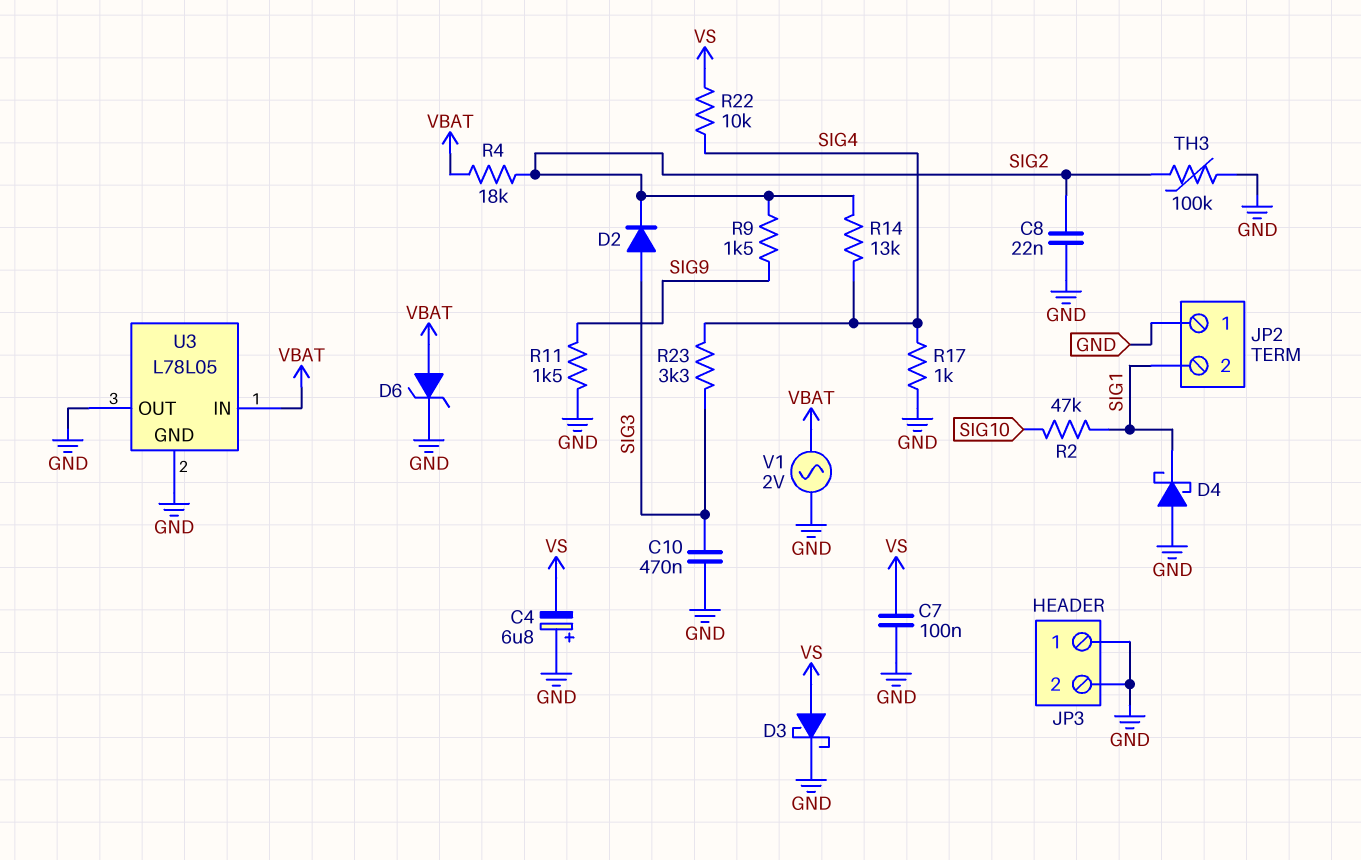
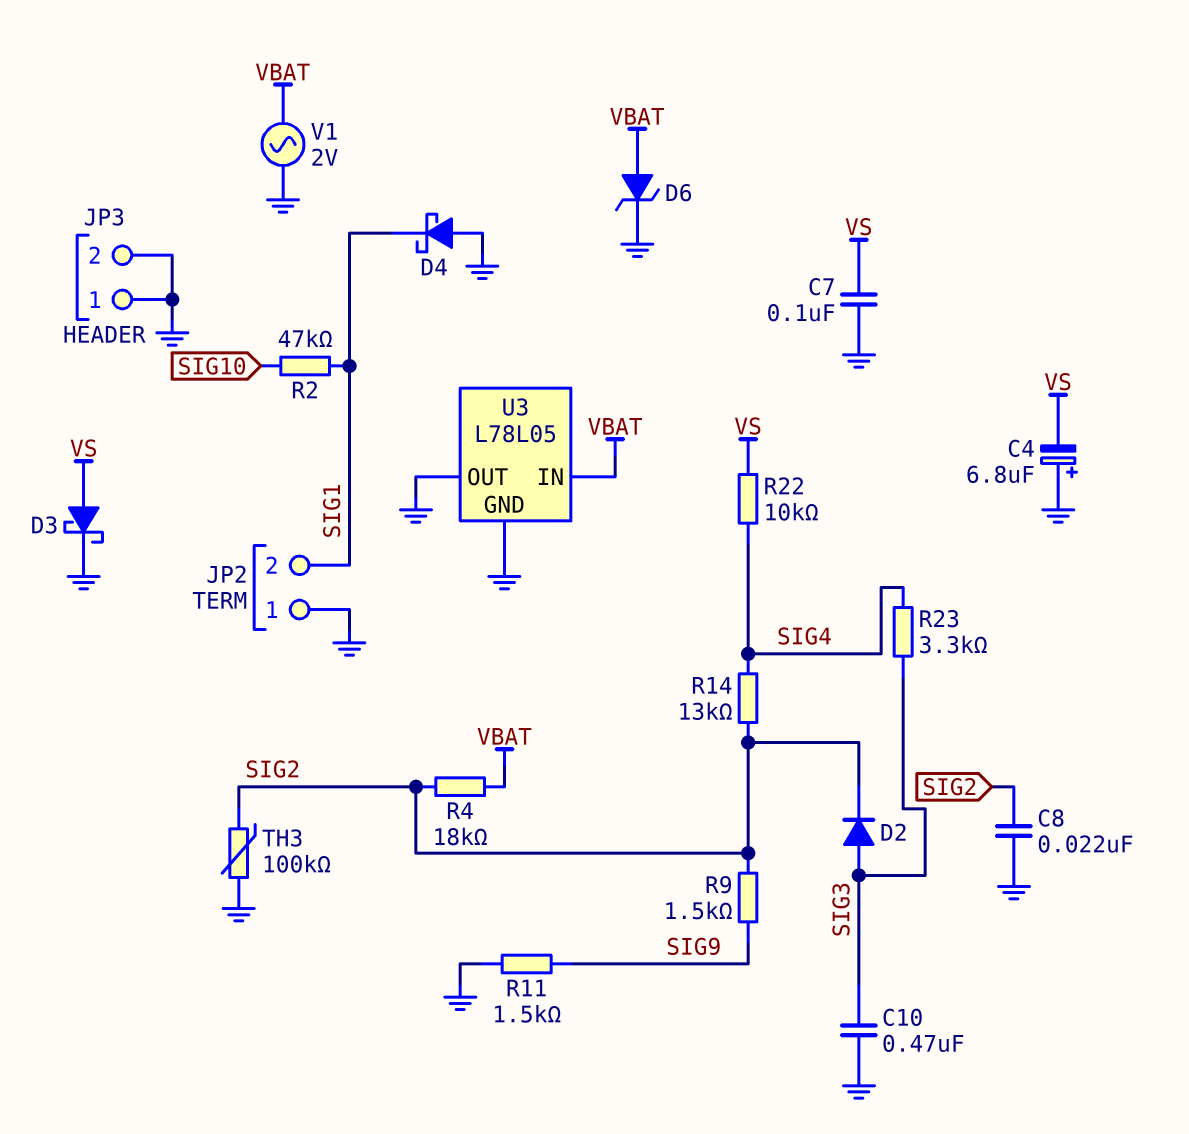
R17: 1k (GND, SIG4) -> none

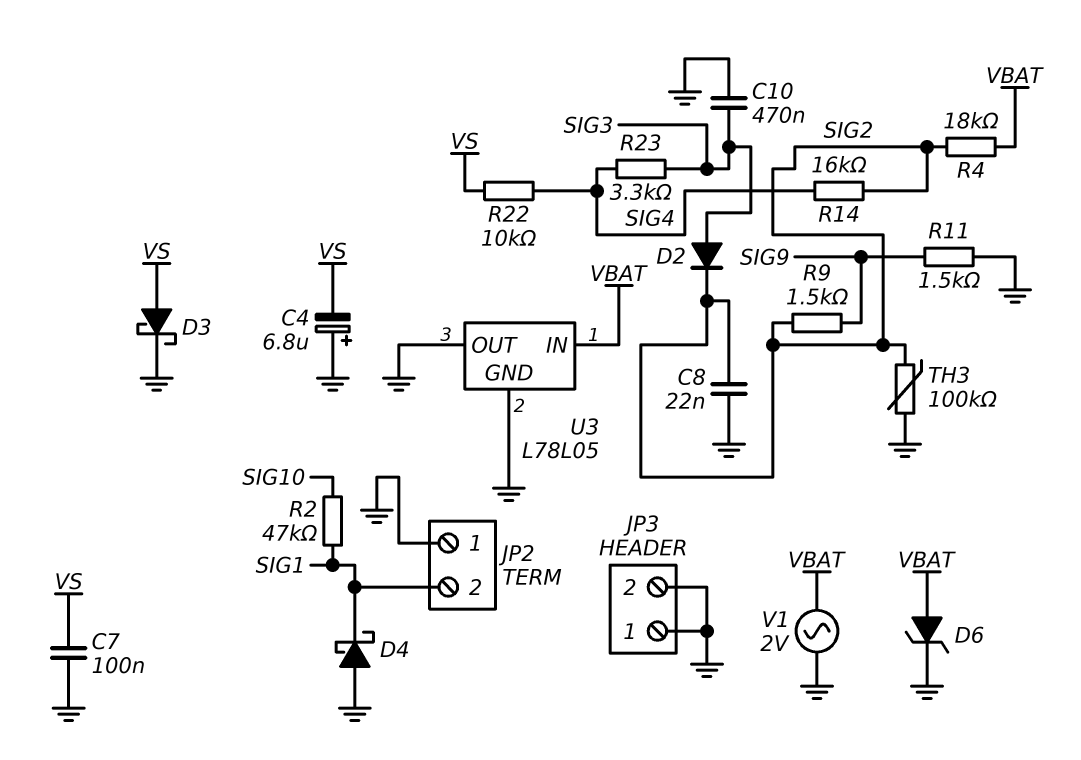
R14: 13k (SIG2, SIG4) -> 16k (SIG2, SIG4)

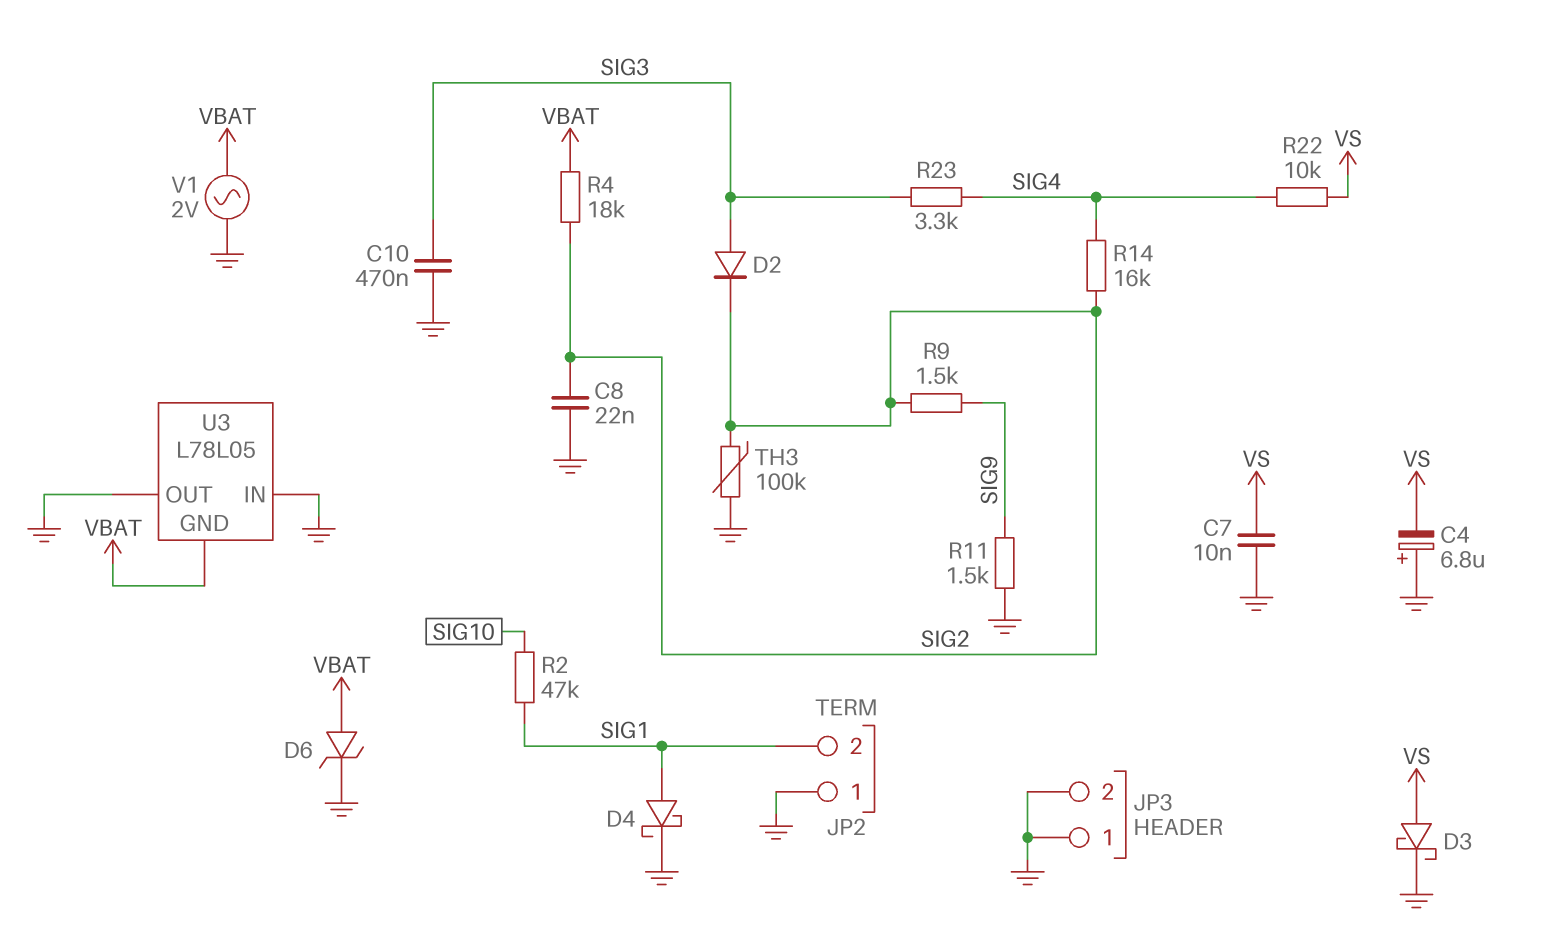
C7: 100nF (GND, VS) -> 10nF (GND, VS)
D4: schottky (A GND, K SIG1) -> schottky (A SIG1, K GND)
U3 pin GND: GND -> VBAT
U3 pin IN: VBAT -> GND

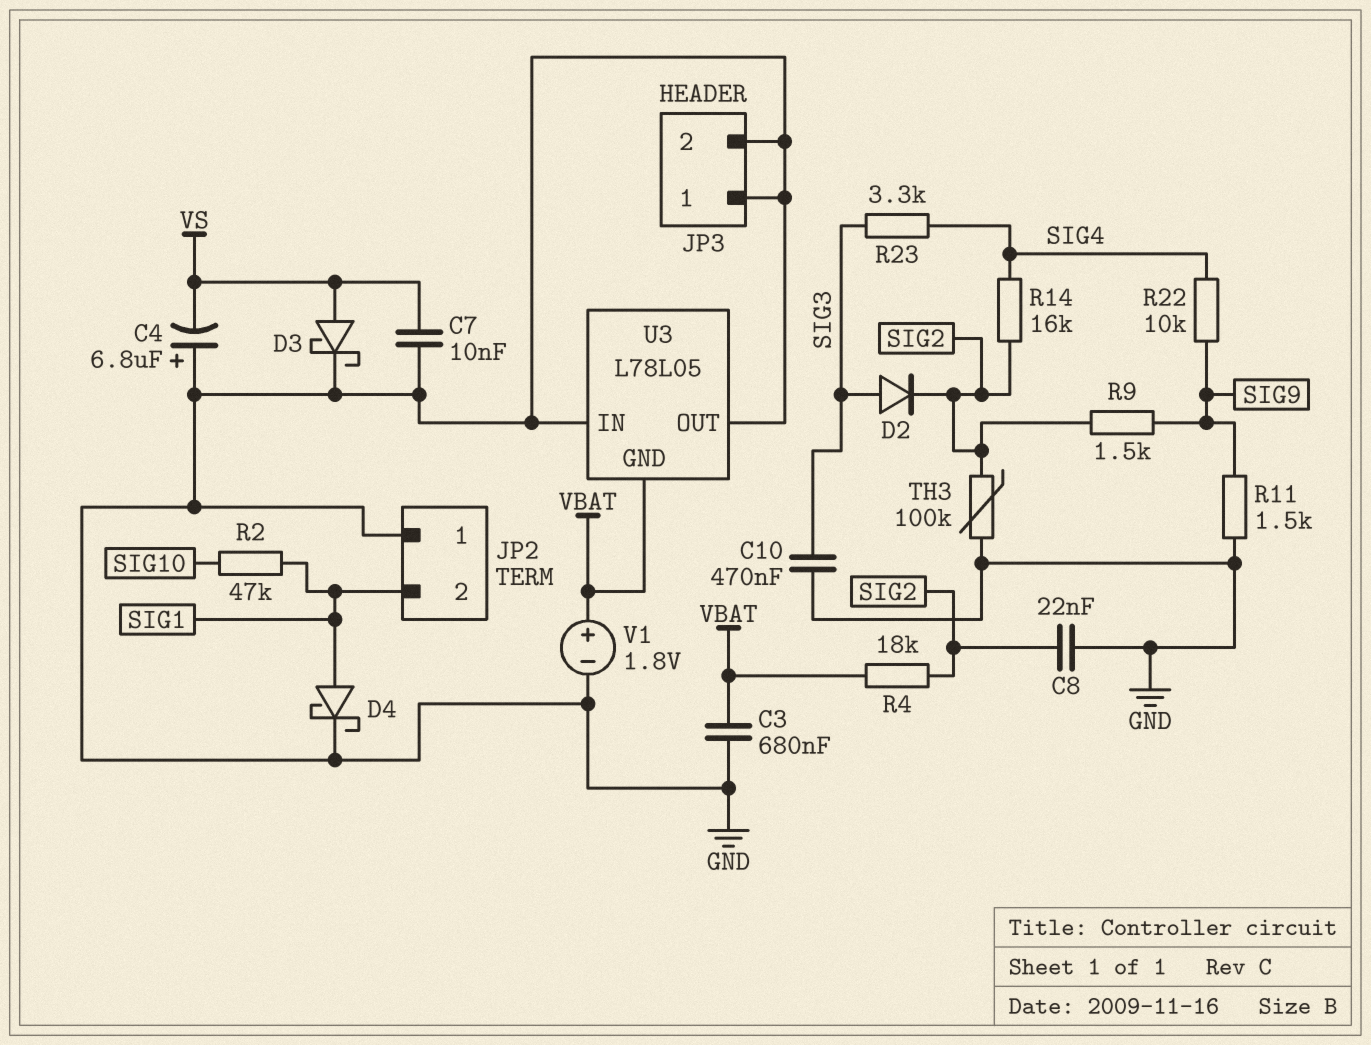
C3: none -> 680nF (GND, VBAT)
D6: zener (A VBAT, K GND) -> none
R22: 10k (SIG4, VS) -> 10k (SIG4, SIG9)
V1: AC 2V (GND, VBAT) -> 1.8V (plus VBAT, minus GND)

